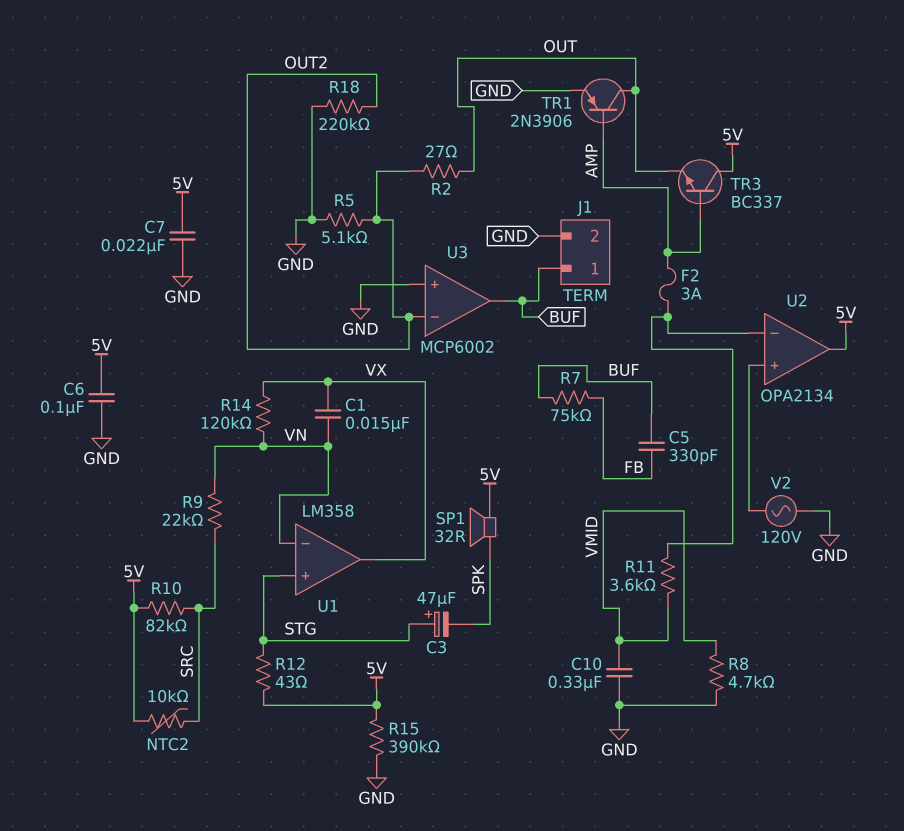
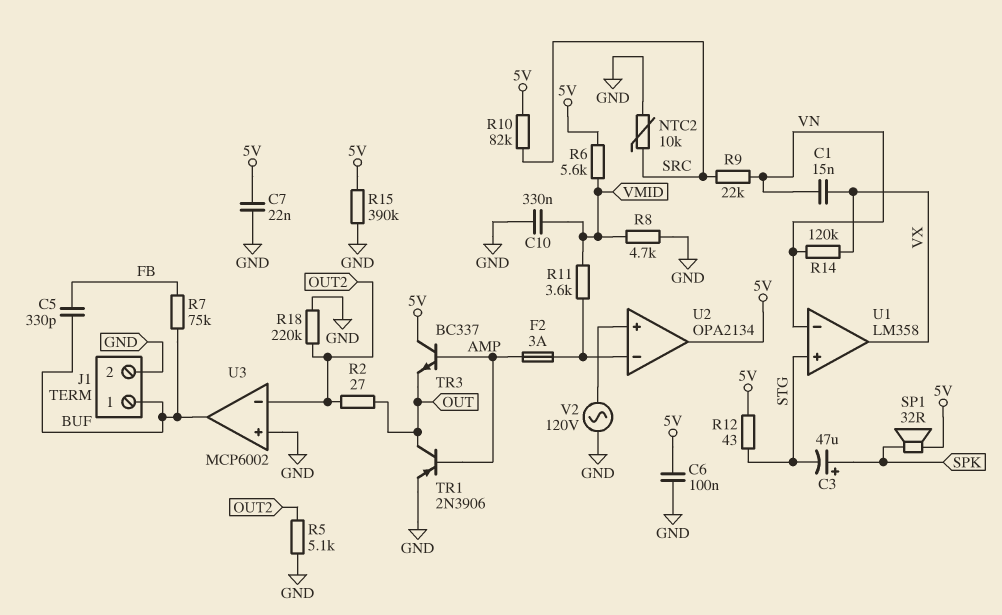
C3: 47uF (plus STG, minus SPK) -> 47uF (plus SPK, minus STG)
NTC2: 10k (5V, SRC) -> 10k (GND, SRC)
R6: none -> 5.6k (5V, VMID)

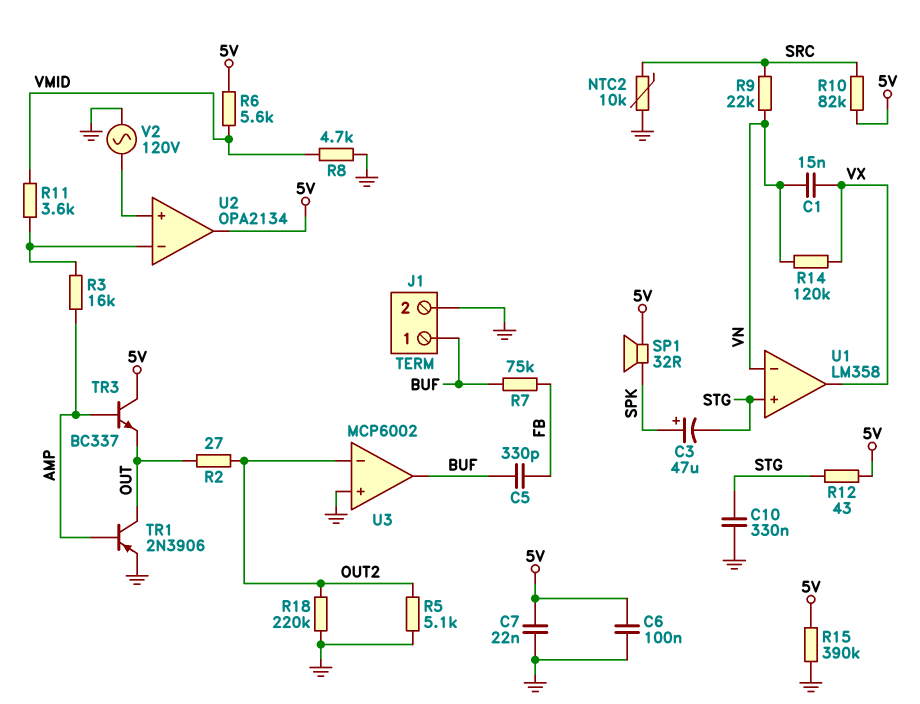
C10: 330nF (GND, VMID) -> 330nF (GND, STG)
F2: 3A (AMP, U2/in-) -> none
R3: none -> 16k (AMP, U2/in-)

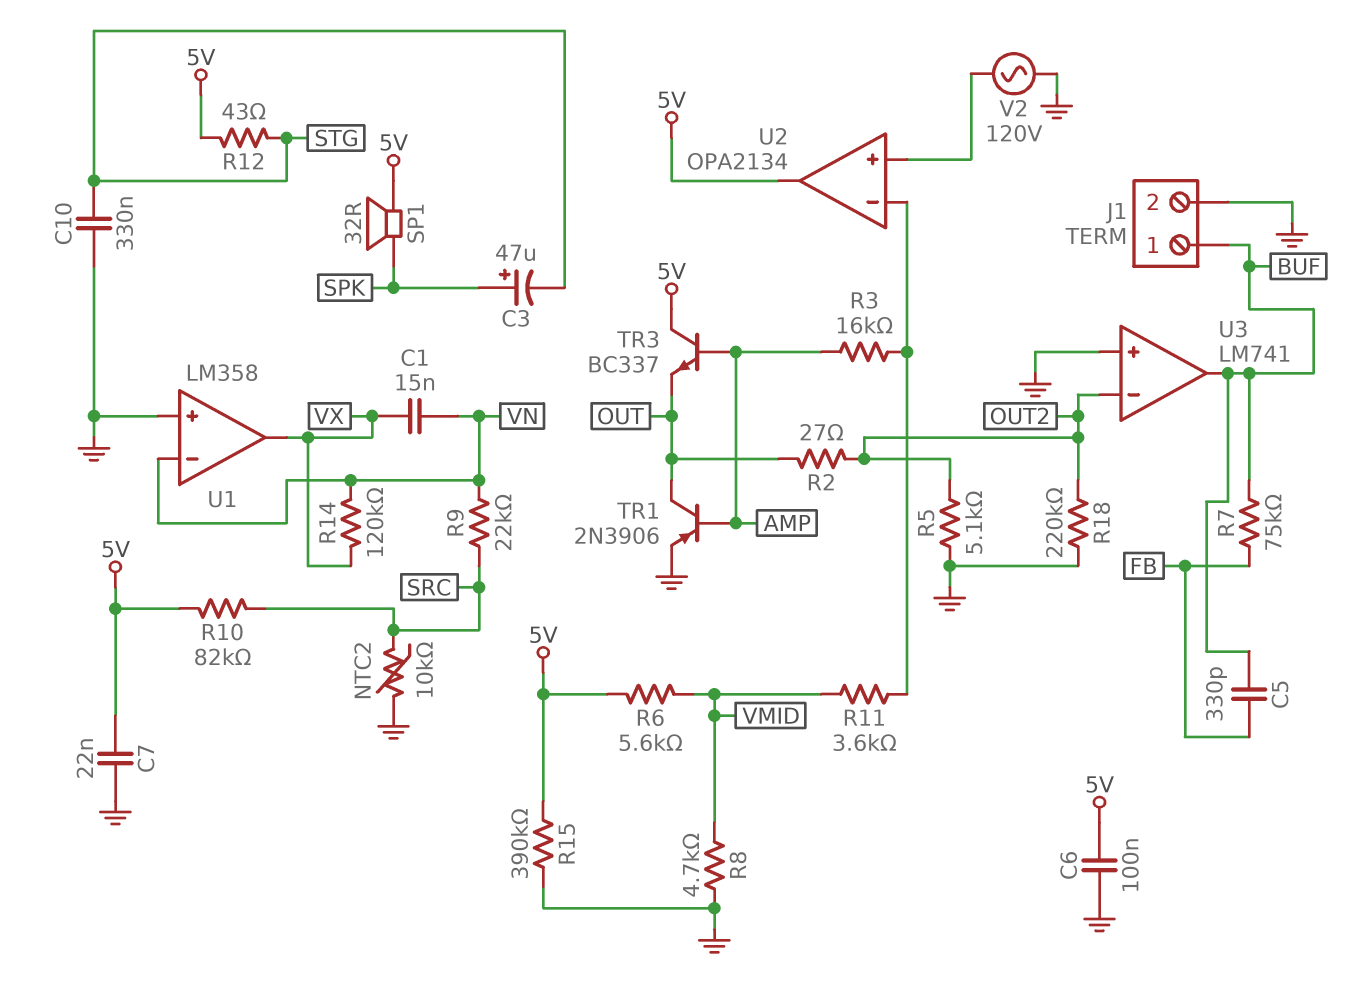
U1 pin in+: STG -> GND
U3: MCP6002 -> LM741

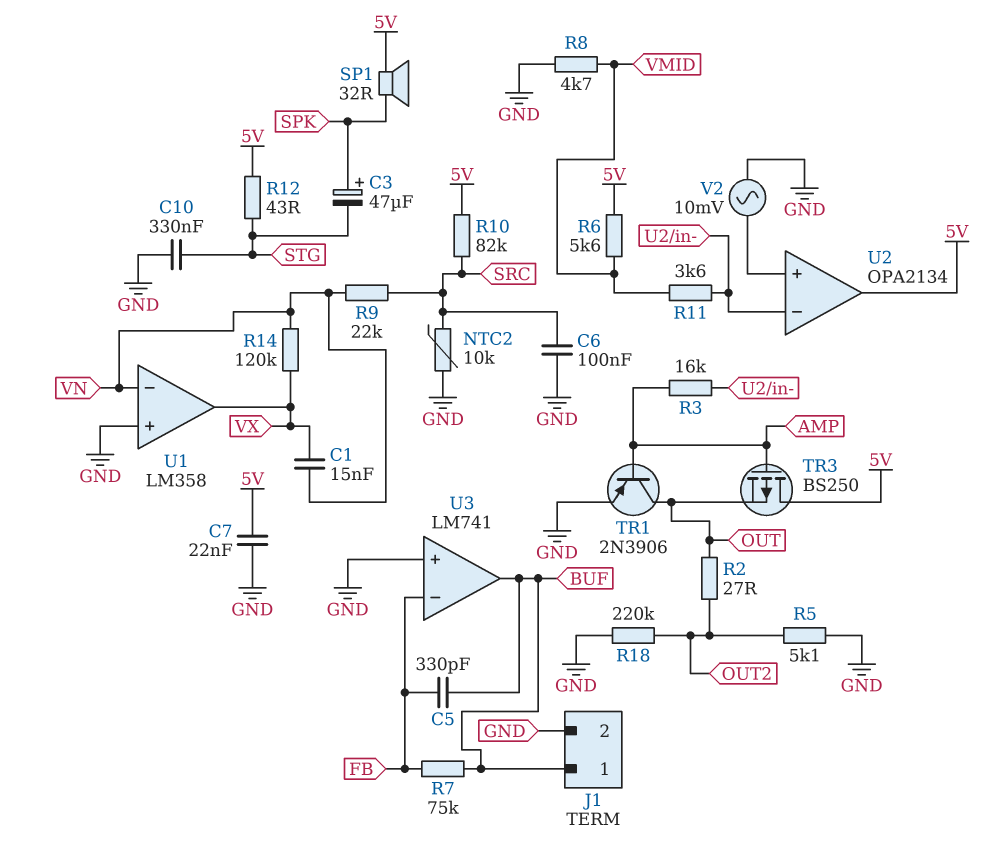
C6: 100nF (5V, GND) -> 100nF (GND, SRC)
R15: 390k (5V, GND) -> none
TR3: NPN BC337 (B AMP, C 5V, E OUT) -> PMOS BS250 (G AMP, D 5V, S OUT)
U3 pin in-: OUT2 -> FB
V2: AC 120V (GND, U2/in+) -> AC 10mV (GND, U2/in+)

